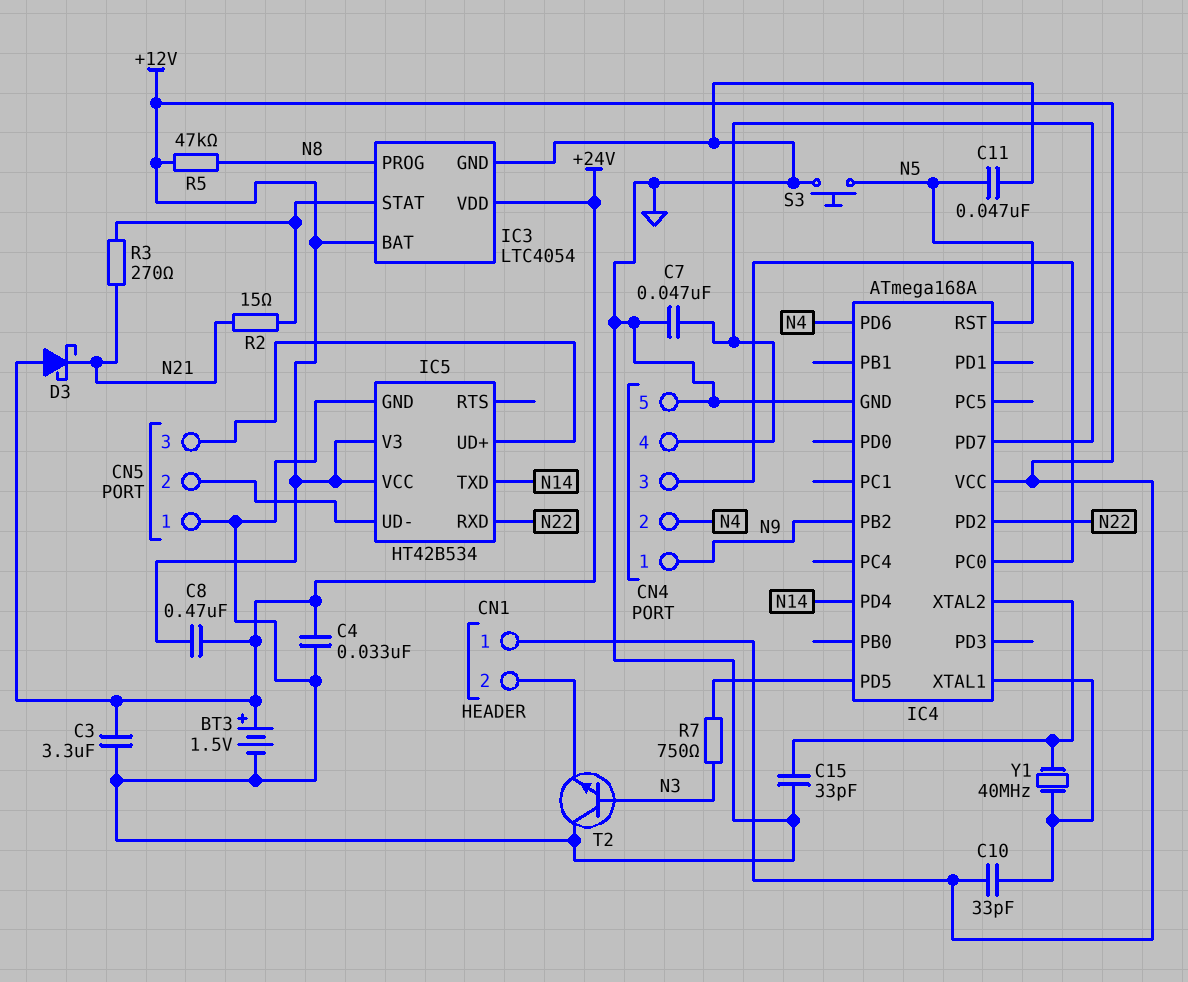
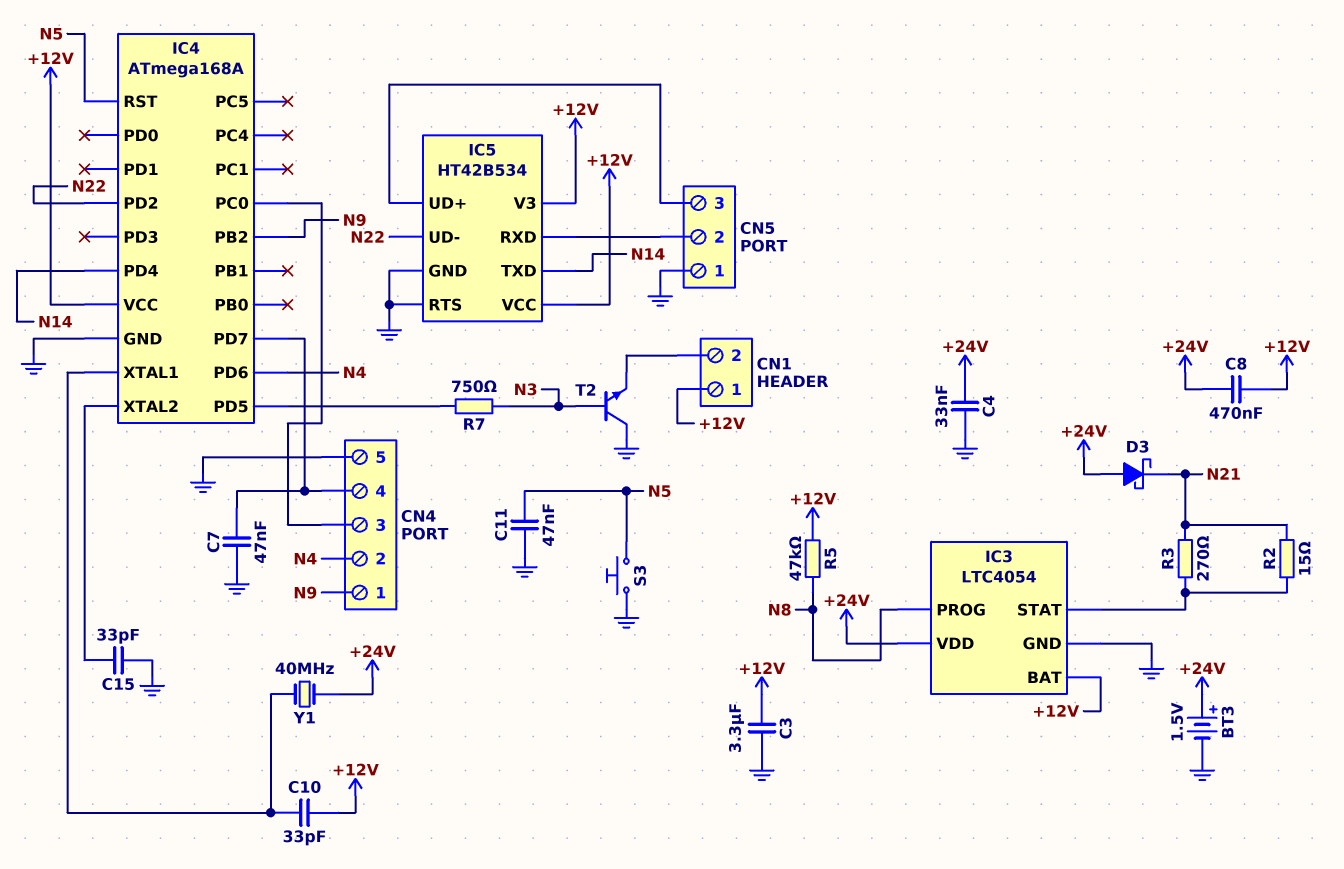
C3: 3.3uF (+24V, GND) -> 3.3uF (+12V, GND)
IC5 pin RTS: none -> GND
IC5 pin RXD: N22 -> CN5/2
IC5 pin UD-: CN5/2 -> N22
Y1: 40MHz (IC4/XTAL1, IC4/XTAL2) -> 40MHz (+24V, IC4/XTAL1)

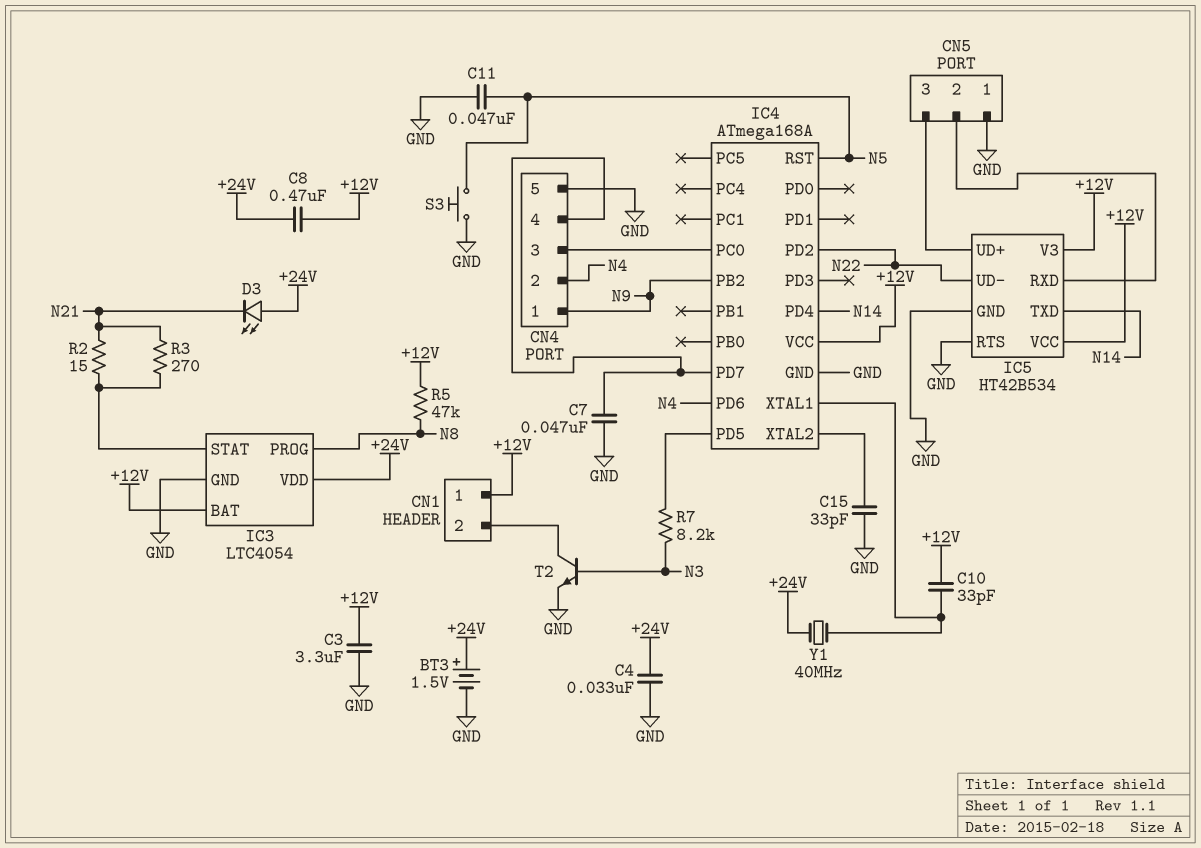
D3: schottky (A +24V, K N21) -> LED (A +24V, K N21)
R7: 750 (IC4/PD5, N3) -> 8.2k (IC4/PD5, N3)
T2: NPN (B N3, C GND, E CN1/2) -> NPN (B N3, C CN1/2, E GND)

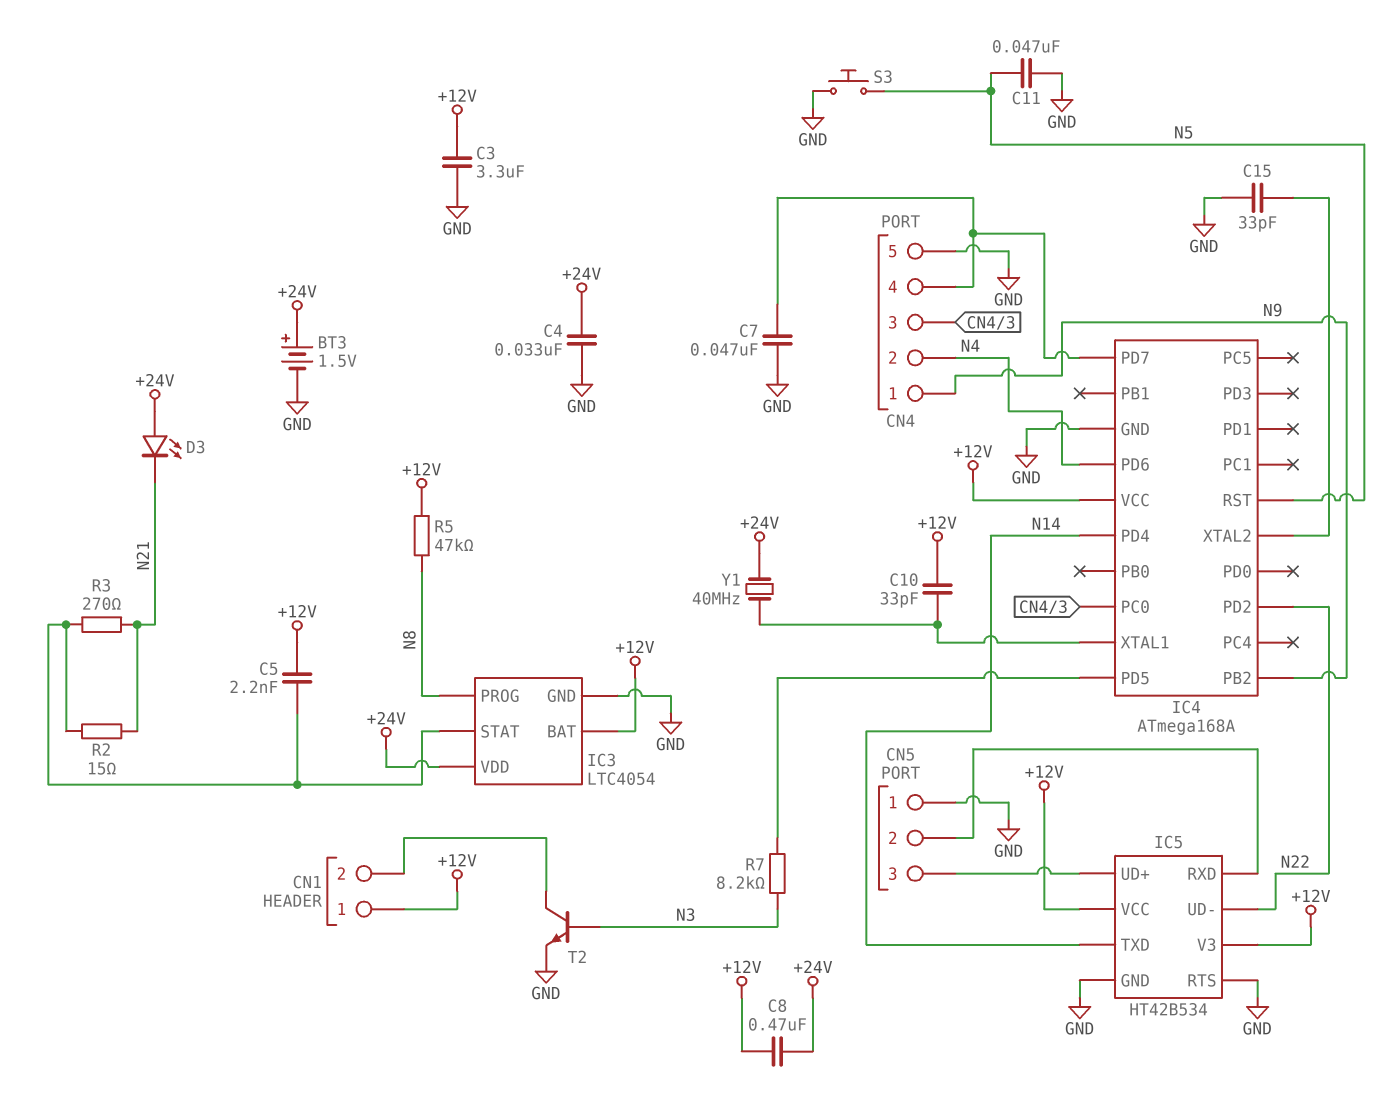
C5: none -> 2.2nF (+12V, IC3/STAT)

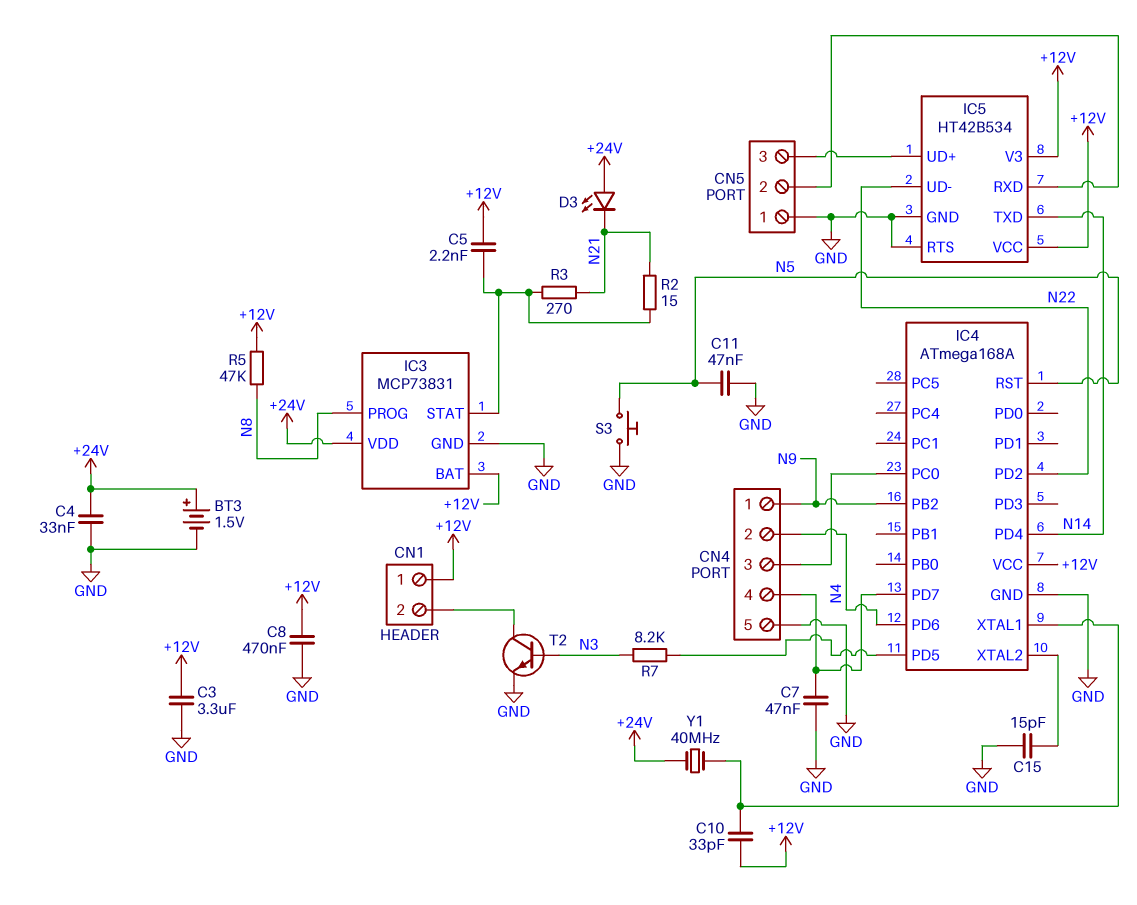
C8: 470nF (+12V, +24V) -> 470nF (+12V, GND)
C15: 33pF (GND, IC4/XTAL2) -> 15pF (GND, IC4/XTAL2)
IC3: LTC4054 -> MCP73831

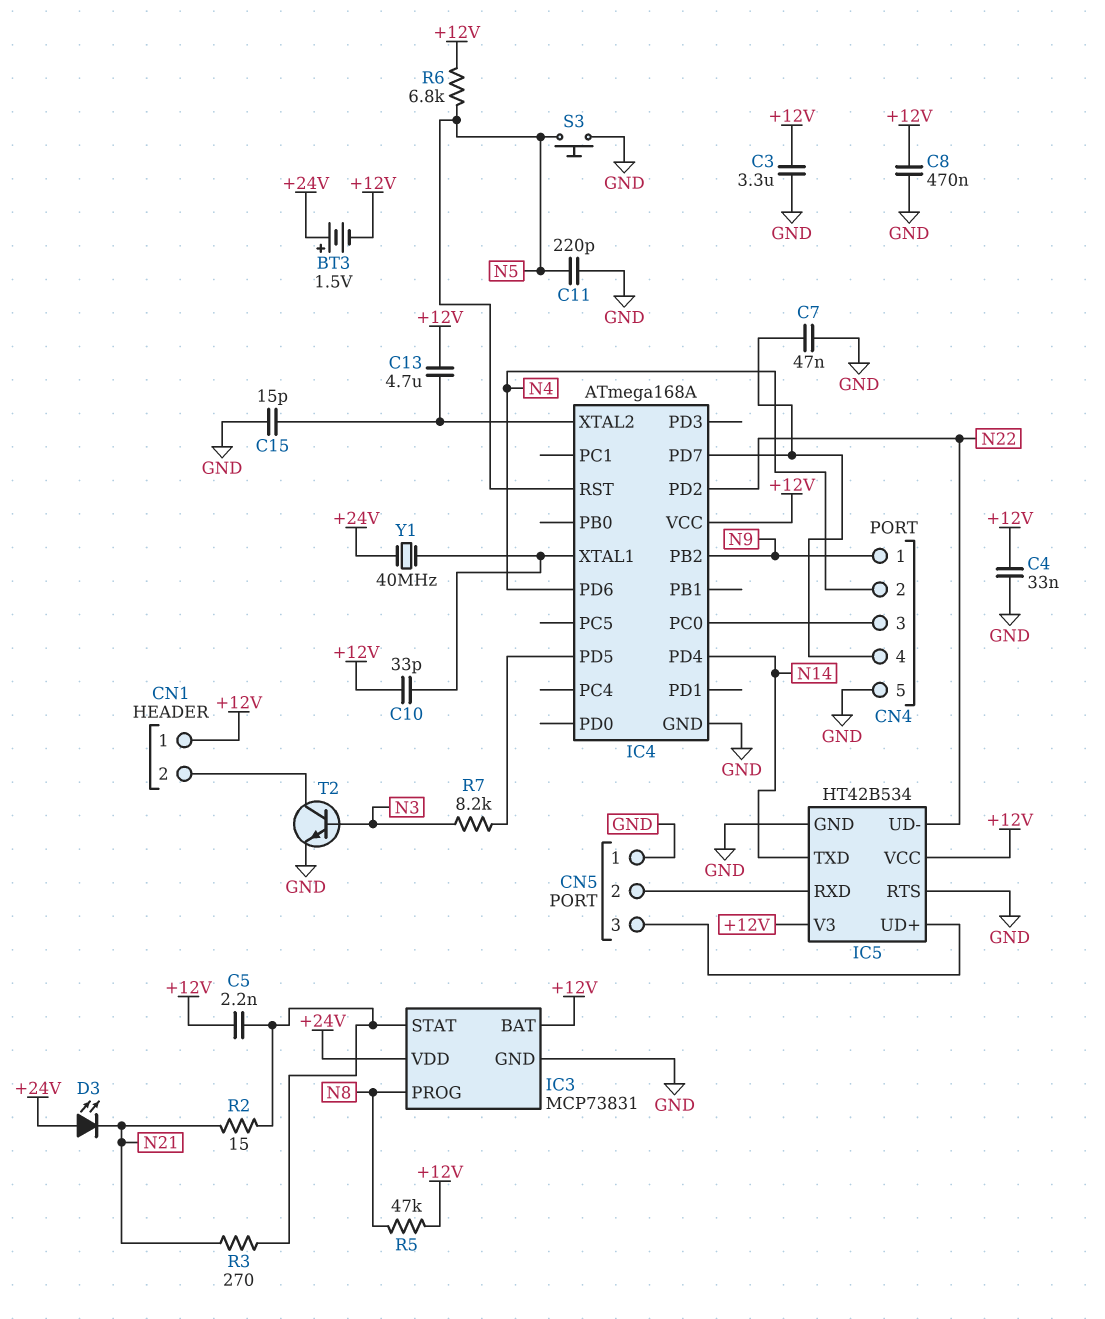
BT3: 1.5V (plus +24V, minus GND) -> 1.5V (plus +24V, minus +12V)
C4: 33nF (+24V, GND) -> 33nF (+12V, GND)
C11: 47nF (GND, N5) -> 220pF (GND, N5)
C13: none -> 4.7uF (+12V, IC4/XTAL2)
R6: none -> 6.8k (+12V, N5)

